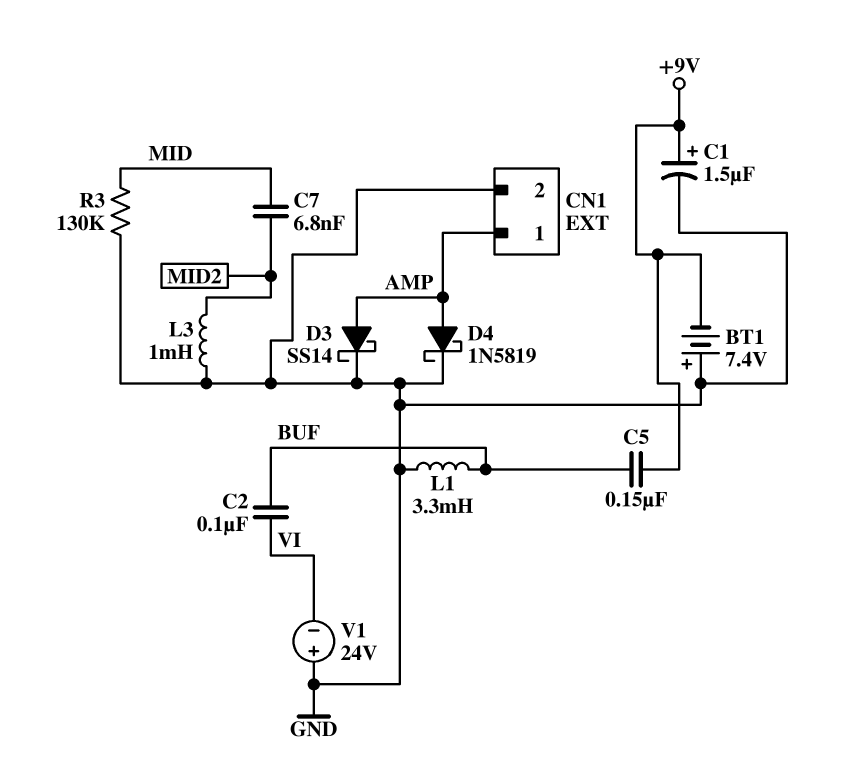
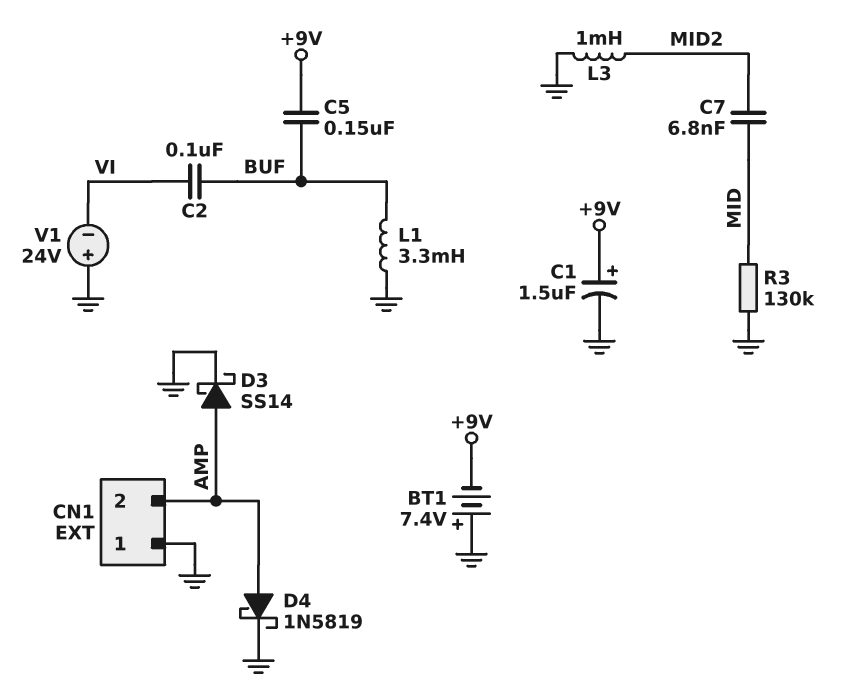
CN1 pin 1: AMP -> GND
CN1 pin 2: GND -> AMP

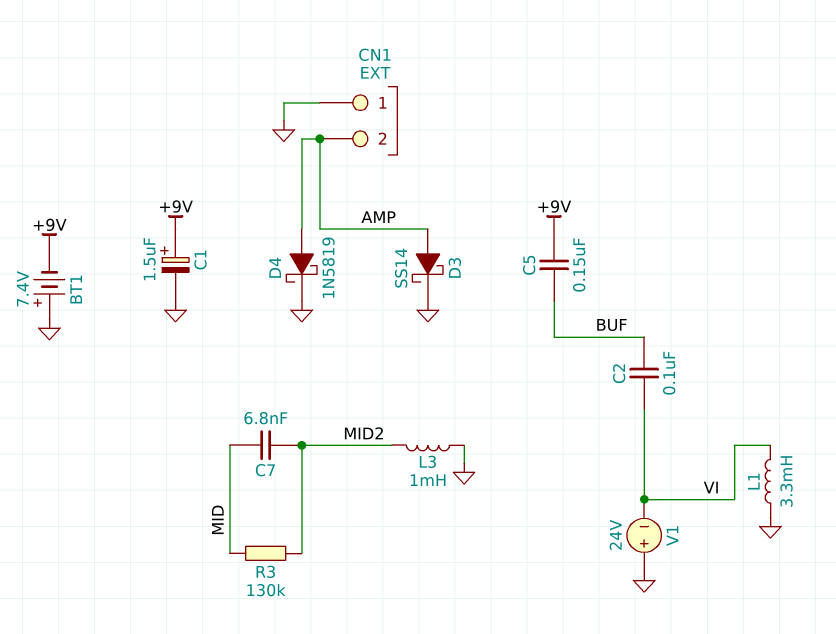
L1: 3.3mH (BUF, GND) -> 3.3mH (GND, VI)
R3: 130k (GND, MID) -> 130k (MID, MID2)

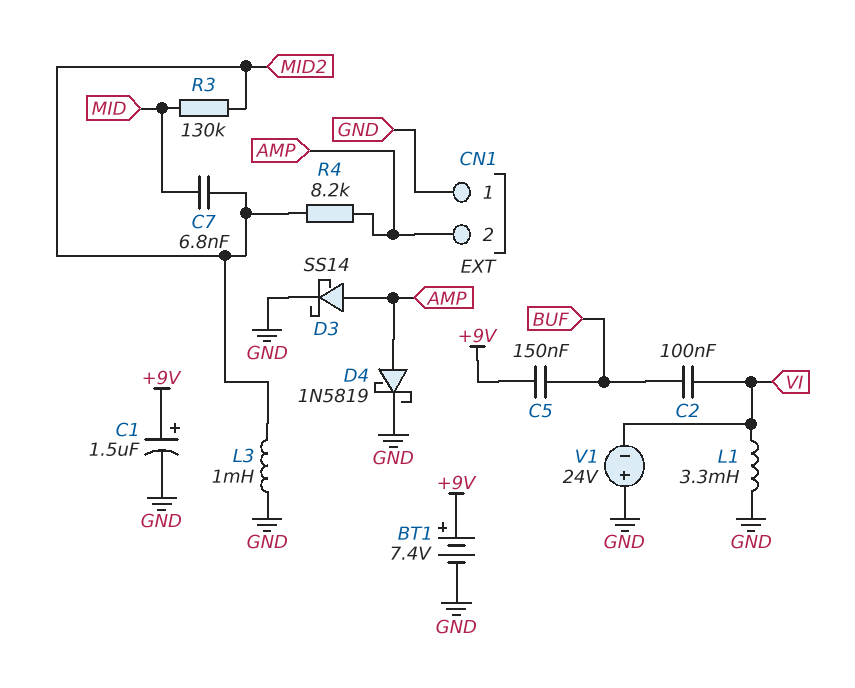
BT1: 7.4V (plus GND, minus +9V) -> 7.4V (plus +9V, minus GND)
R4: none -> 8.2k (AMP, MID2)

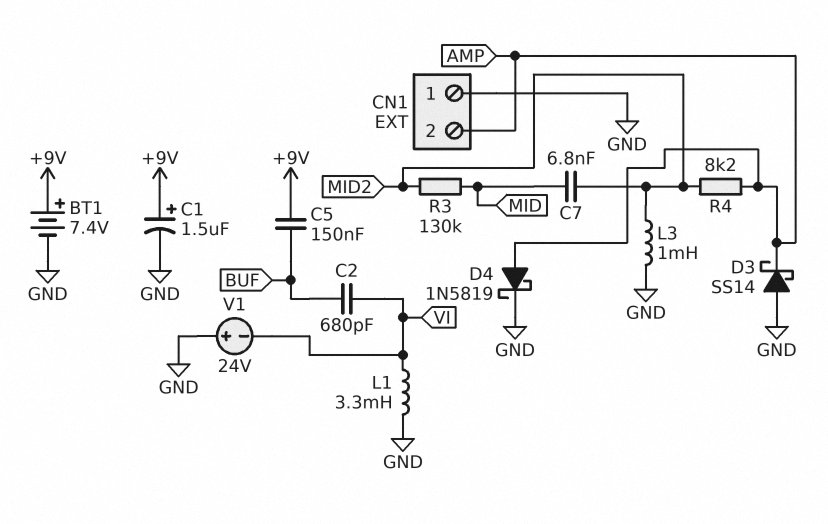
C2: 100nF (BUF, VI) -> 680pF (BUF, VI)
D3: schottky SS14 (A AMP, K GND) -> schottky SS14 (A GND, K AMP)

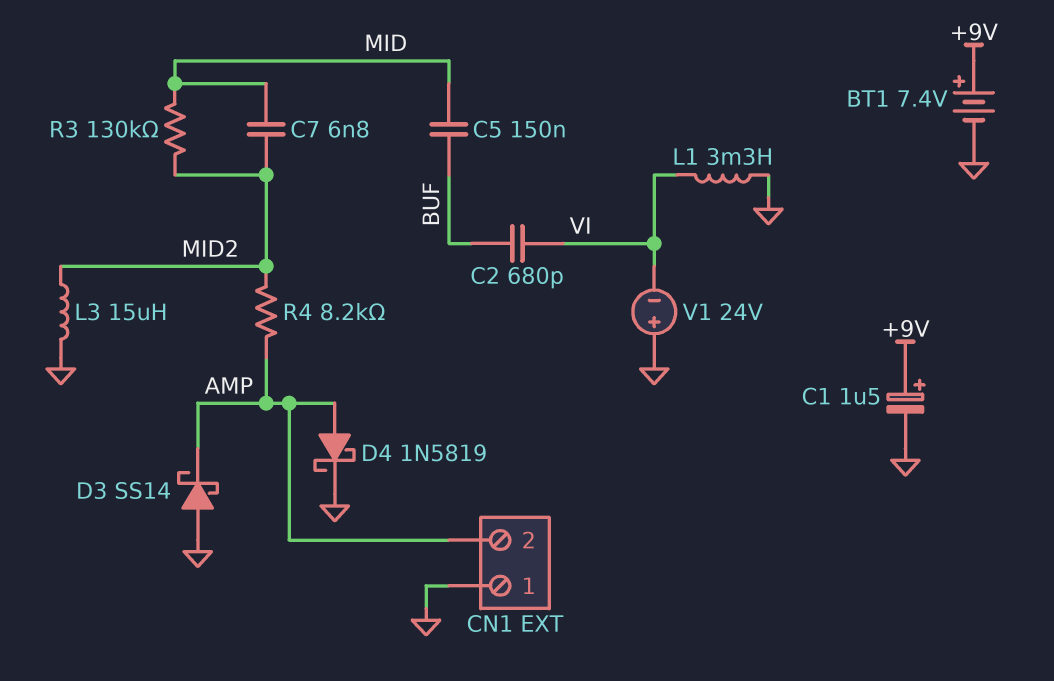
C5: 150nF (+9V, BUF) -> 150nF (BUF, MID)
L3: 1mH (GND, MID2) -> 15uH (GND, MID2)

